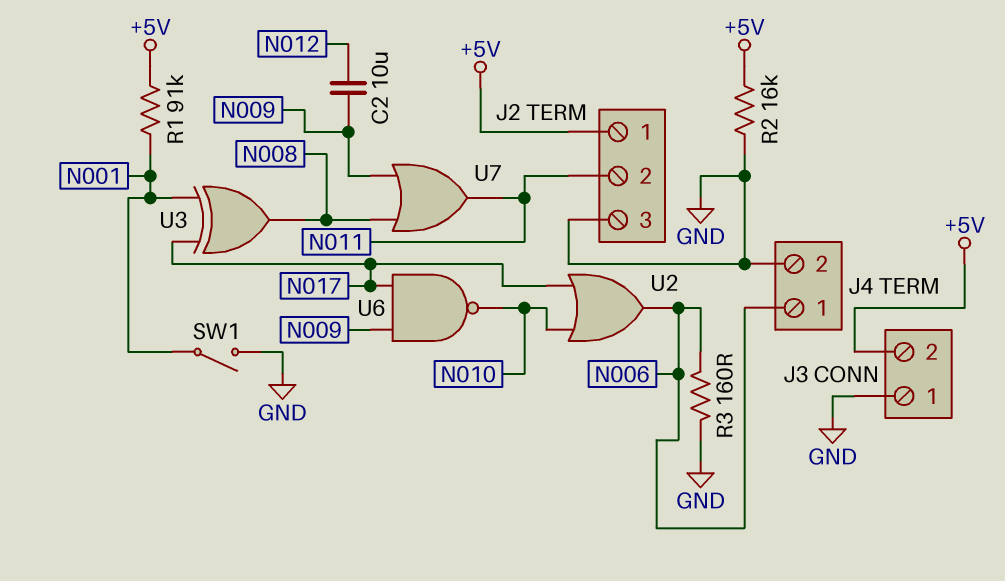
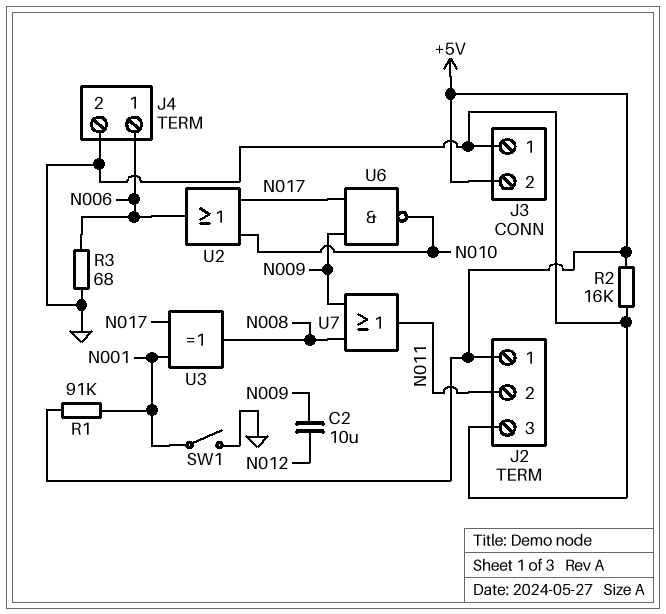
R3: 160 (GND, N006) -> 68 (GND, N006)

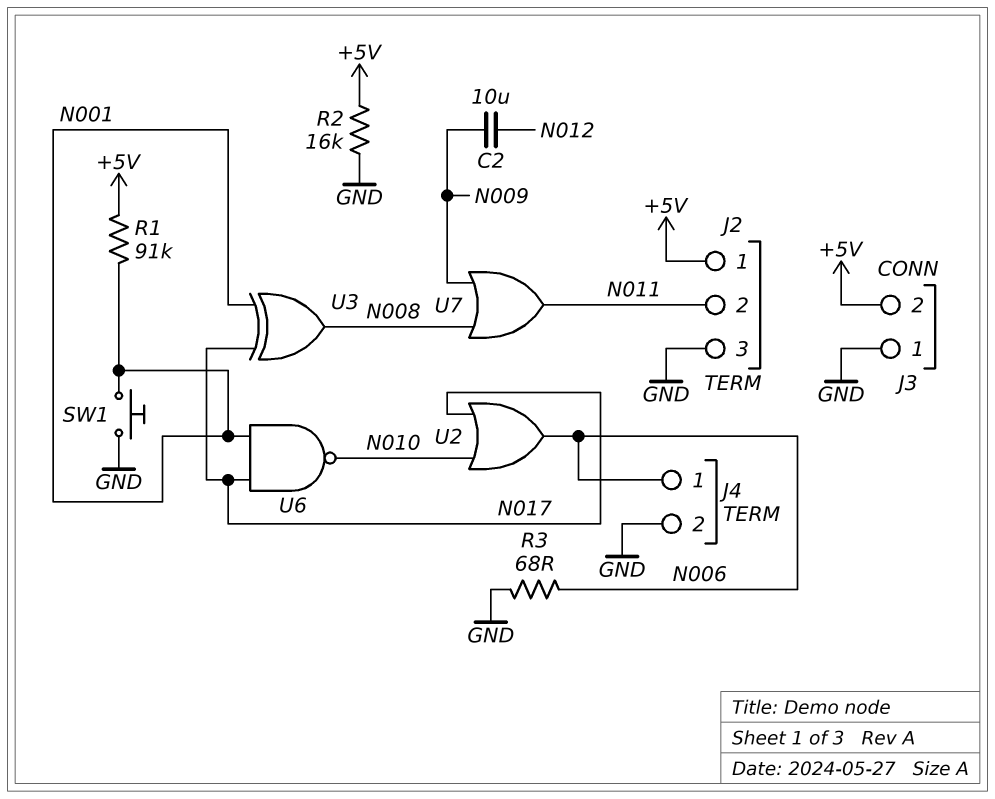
SW1: switch (GND, N001) -> button (GND, N001)
U6: NAND (in N009, in N017, out N010) -> NAND (in N001, in N017, out N010)

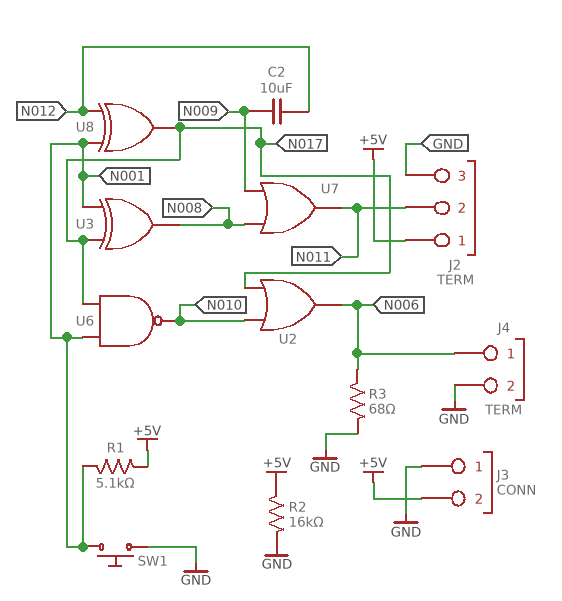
R1: 91k (+5V, N001) -> 5.1k (+5V, N001)
U8: none -> XOR (in N001, in N012, out N017)

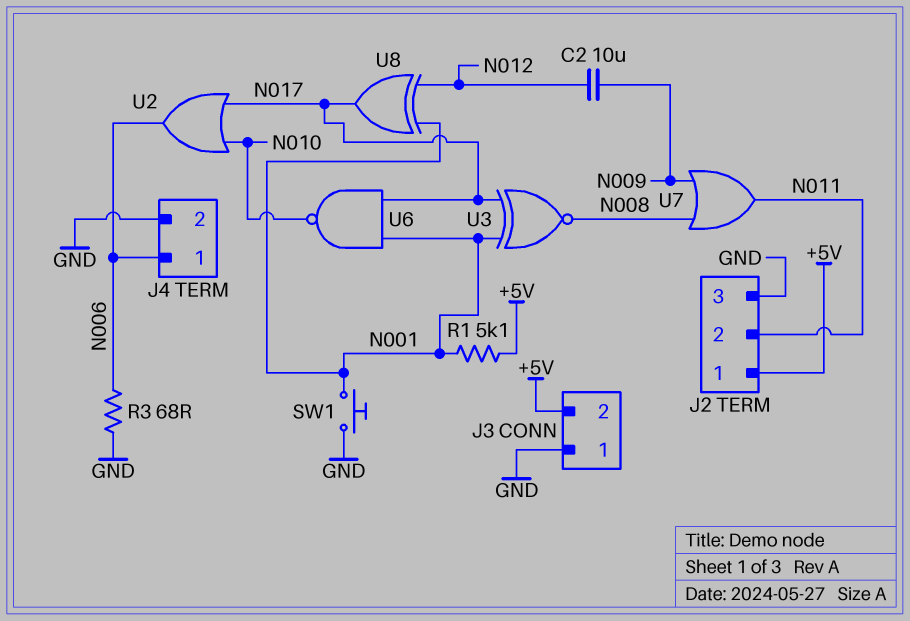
R2: 16k (+5V, GND) -> none
U3: XOR (in N001, in N017, out N008) -> XNOR (in N001, in N017, out N008)

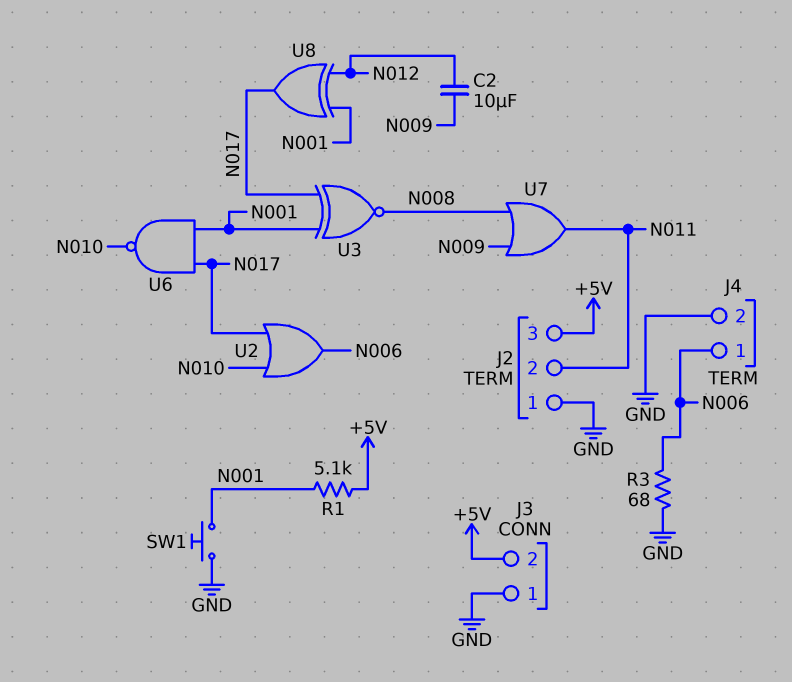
J2 pin 1: +5V -> GND
J2 pin 3: GND -> +5V

